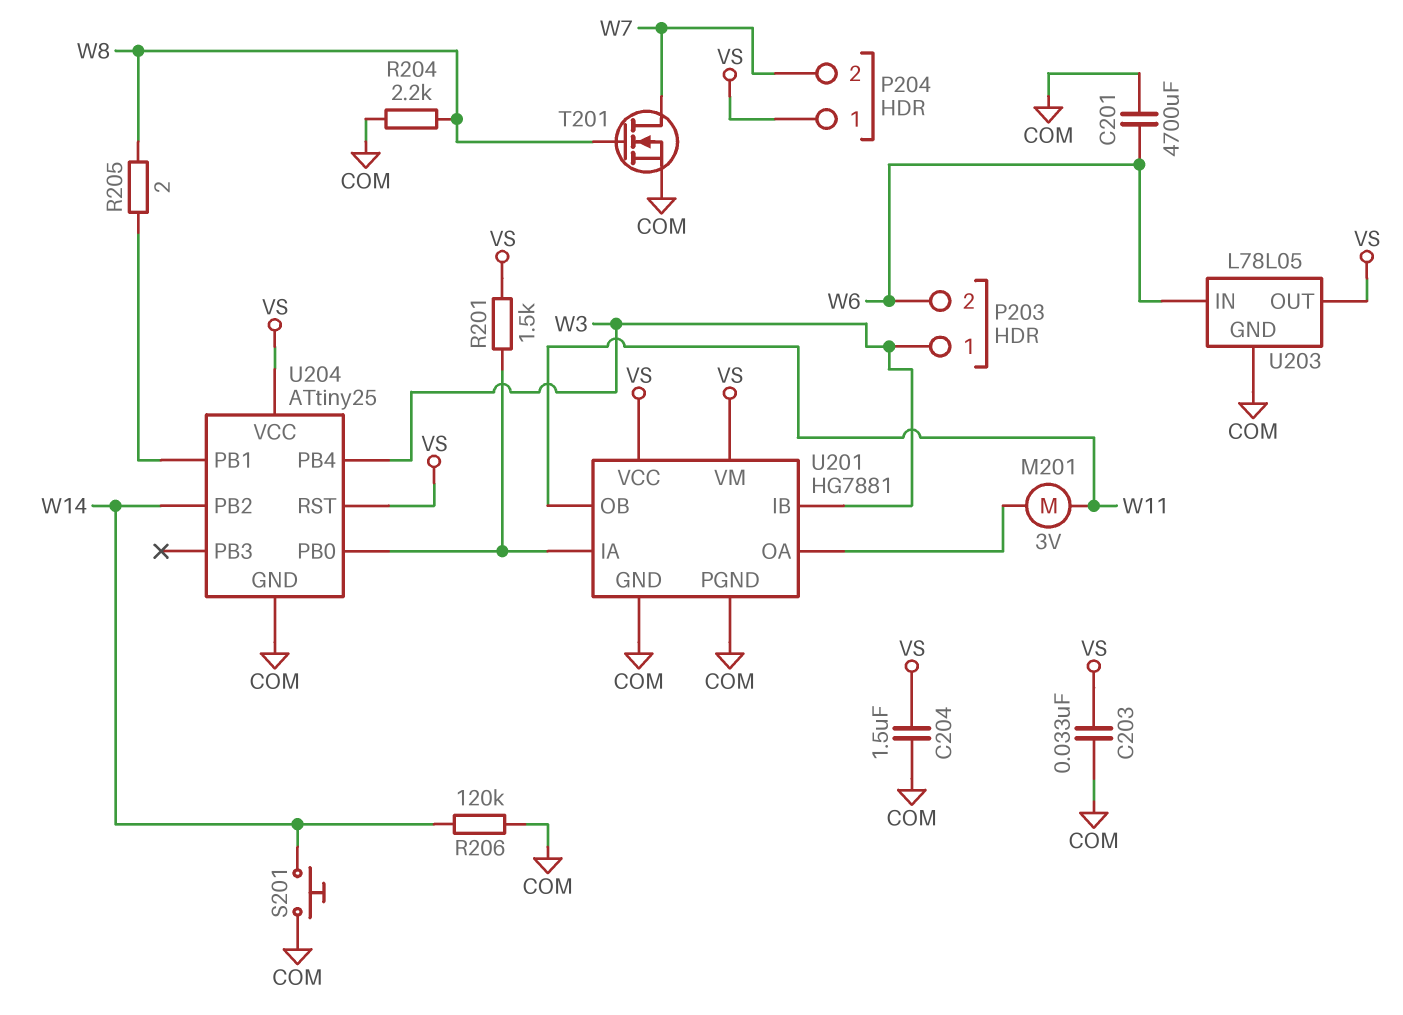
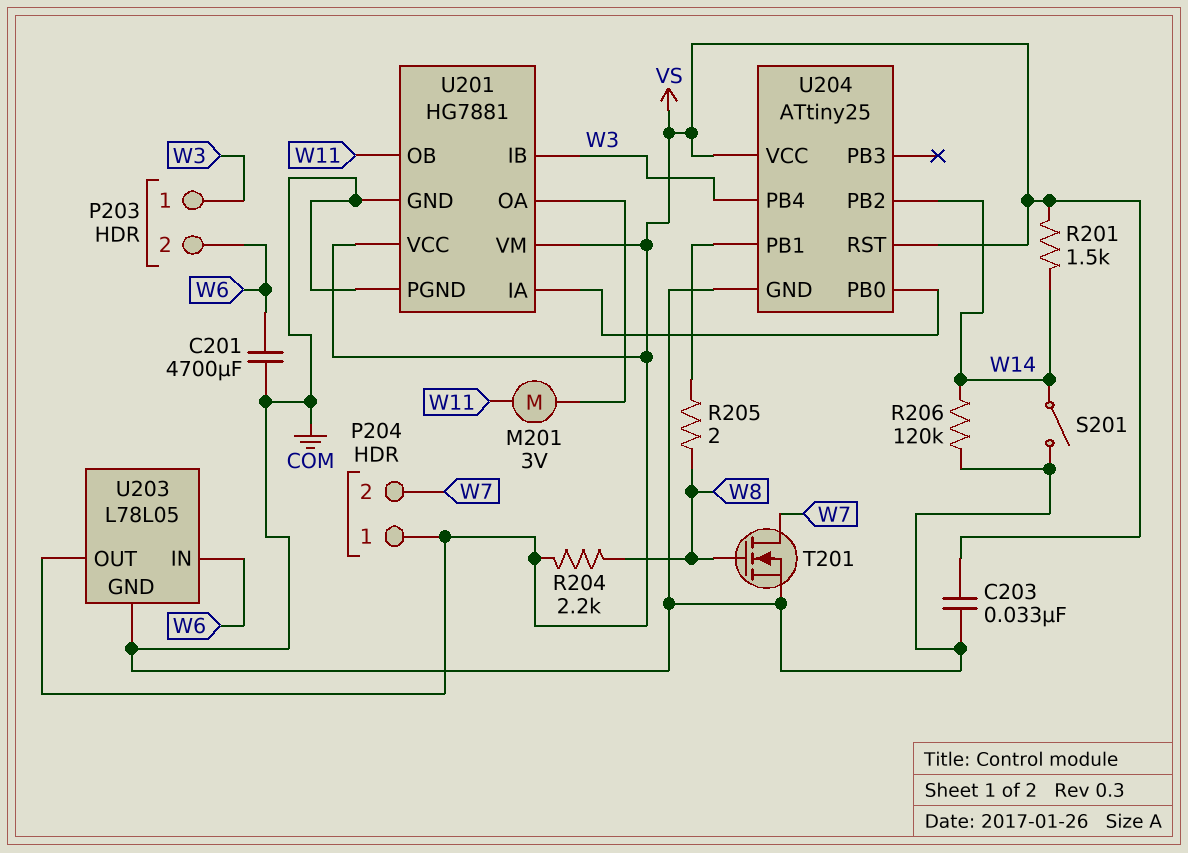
C204: 1.5uF (COM, VS) -> none
R201: 1.5k (U201/IA, VS) -> 1.5k (VS, W14)
R204: 2.2k (COM, W8) -> 2.2k (VS, W8)
S201: button (COM, W14) -> switch (COM, W14)

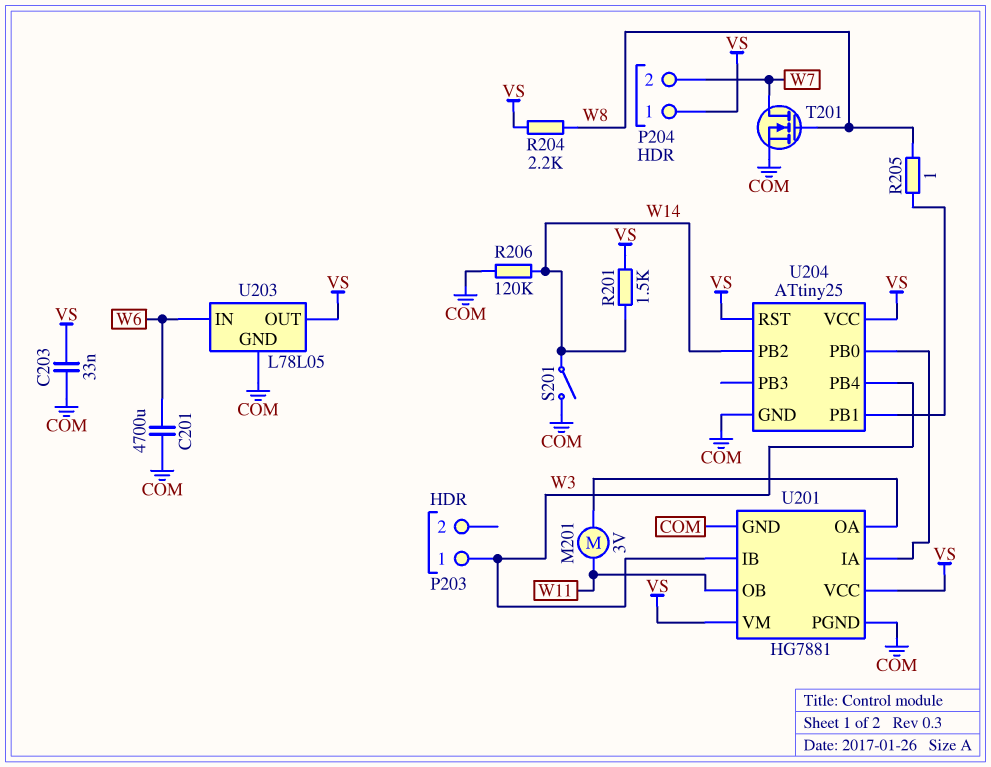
P203 pin 2: W6 -> none
R205: 2 (U204/PB1, W8) -> 1 (U204/PB1, W8)

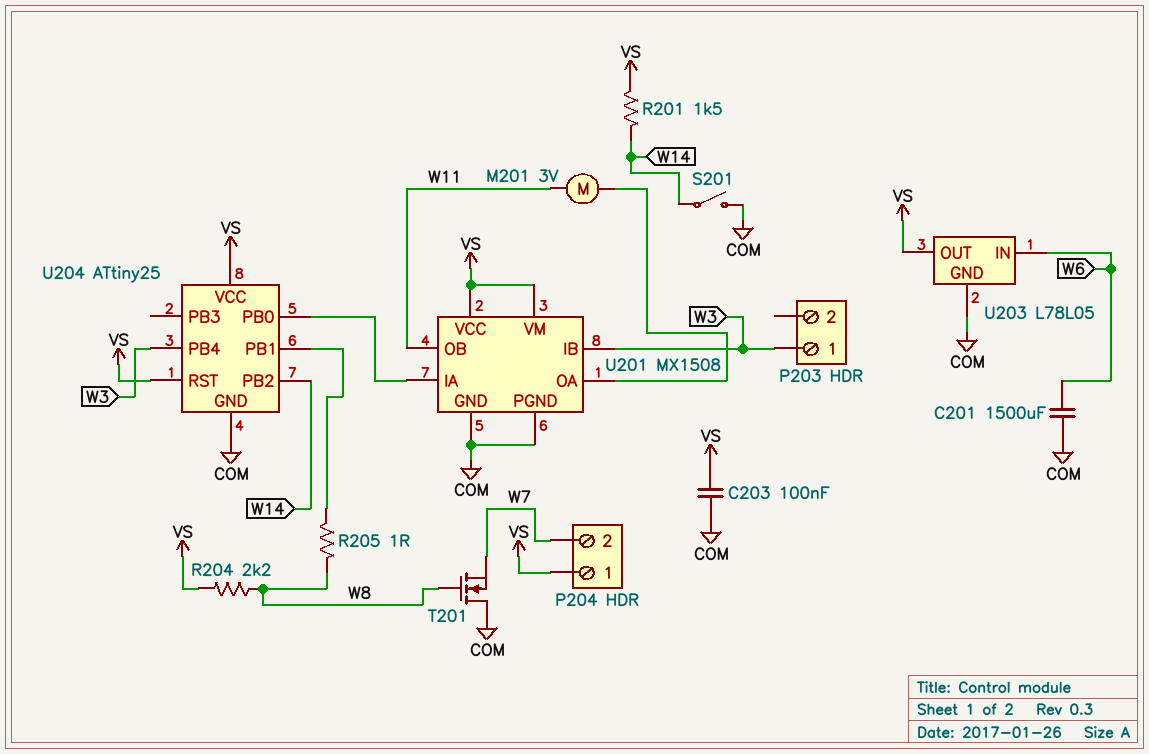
C201: 4700uF (COM, W6) -> 1500uF (COM, W6)
C203: 33nF (COM, VS) -> 100nF (COM, VS)
R206: 120k (COM, W14) -> none
T201: NMOS (G W8, D W7, S COM) -> NMOS (G W8, D COM, S W7)
U201: HG7881 -> MX1508

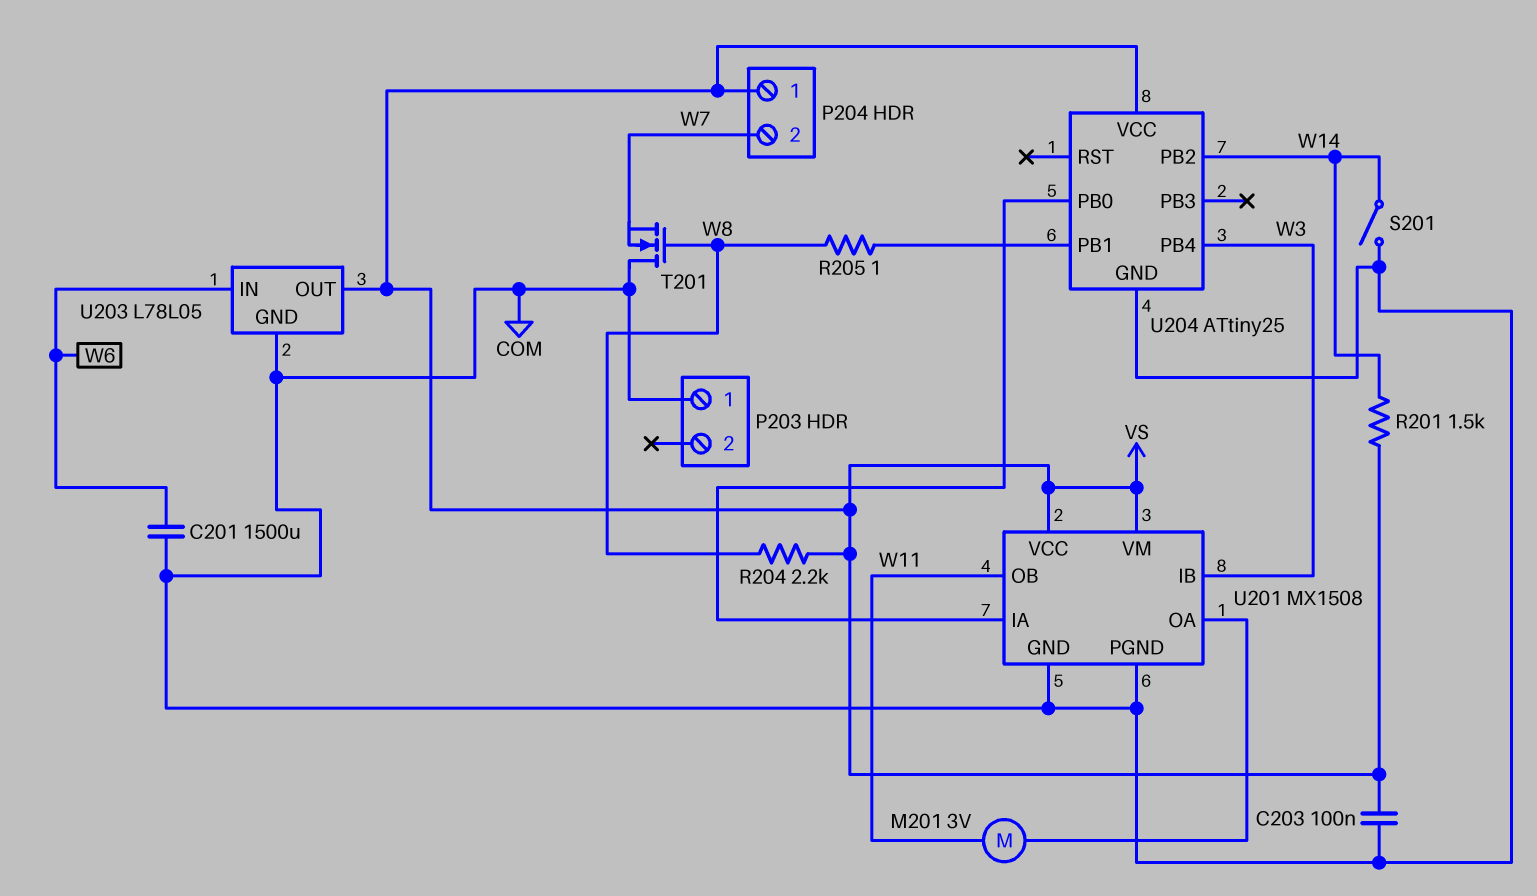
P203 pin 1: W3 -> COM
U204 pin RST: VS -> none

